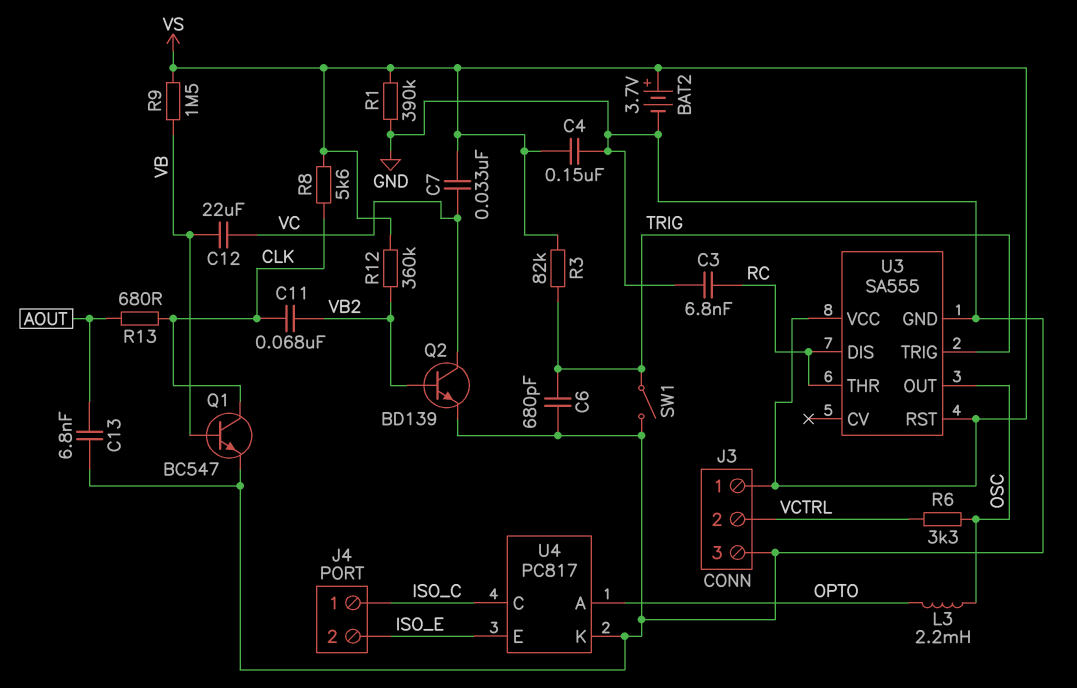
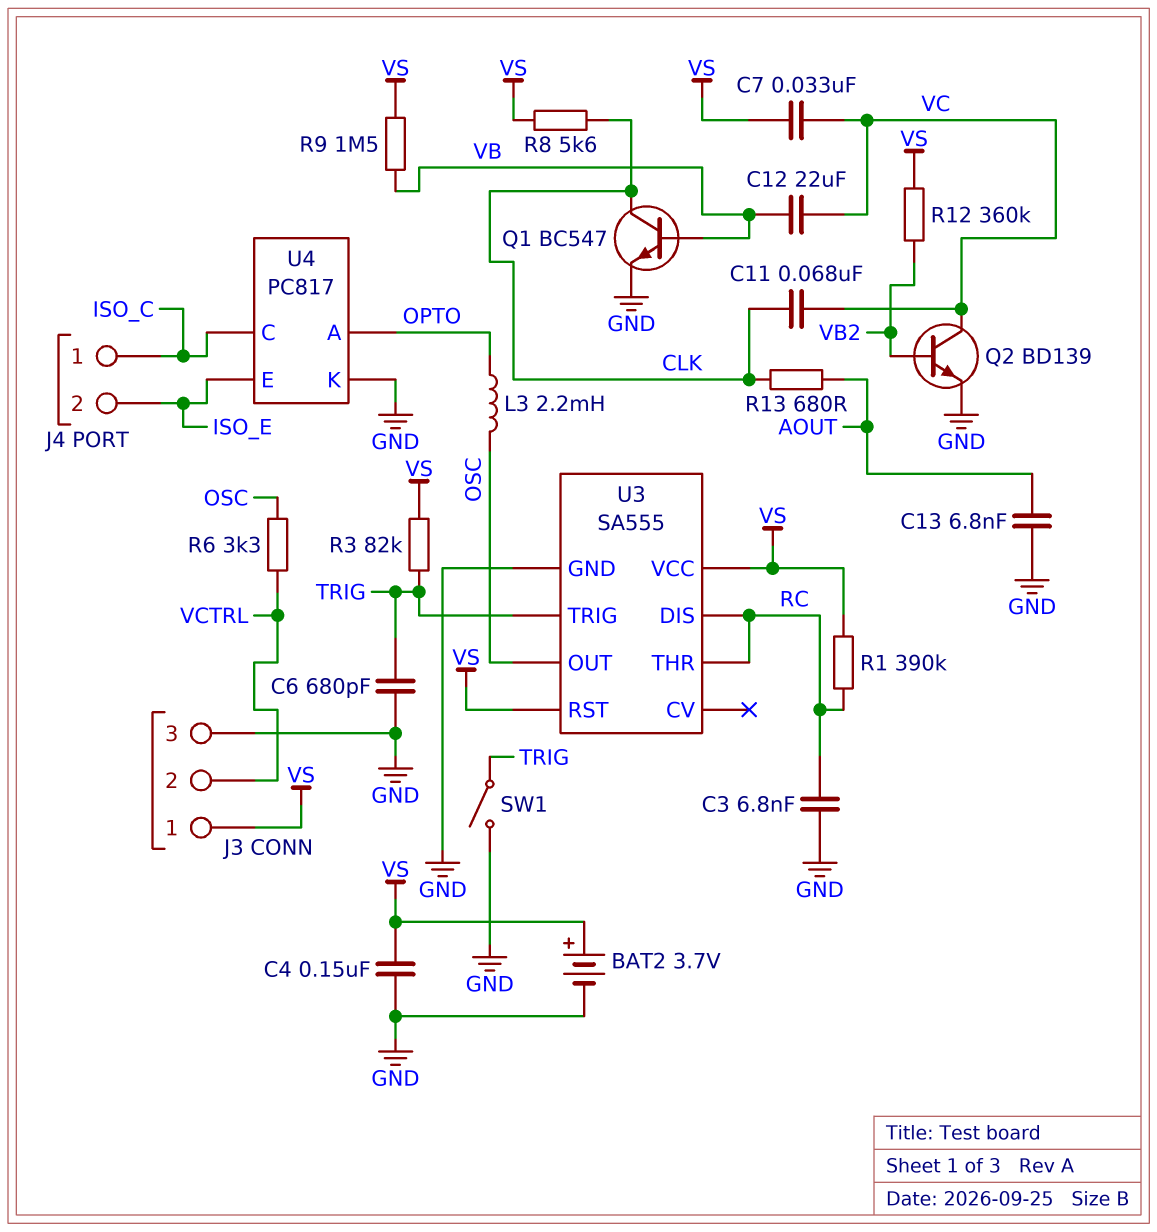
C11: 68nF (CLK, VB2) -> 68nF (CLK, VC)
R1: 390k (GND, VS) -> 390k (RC, VS)

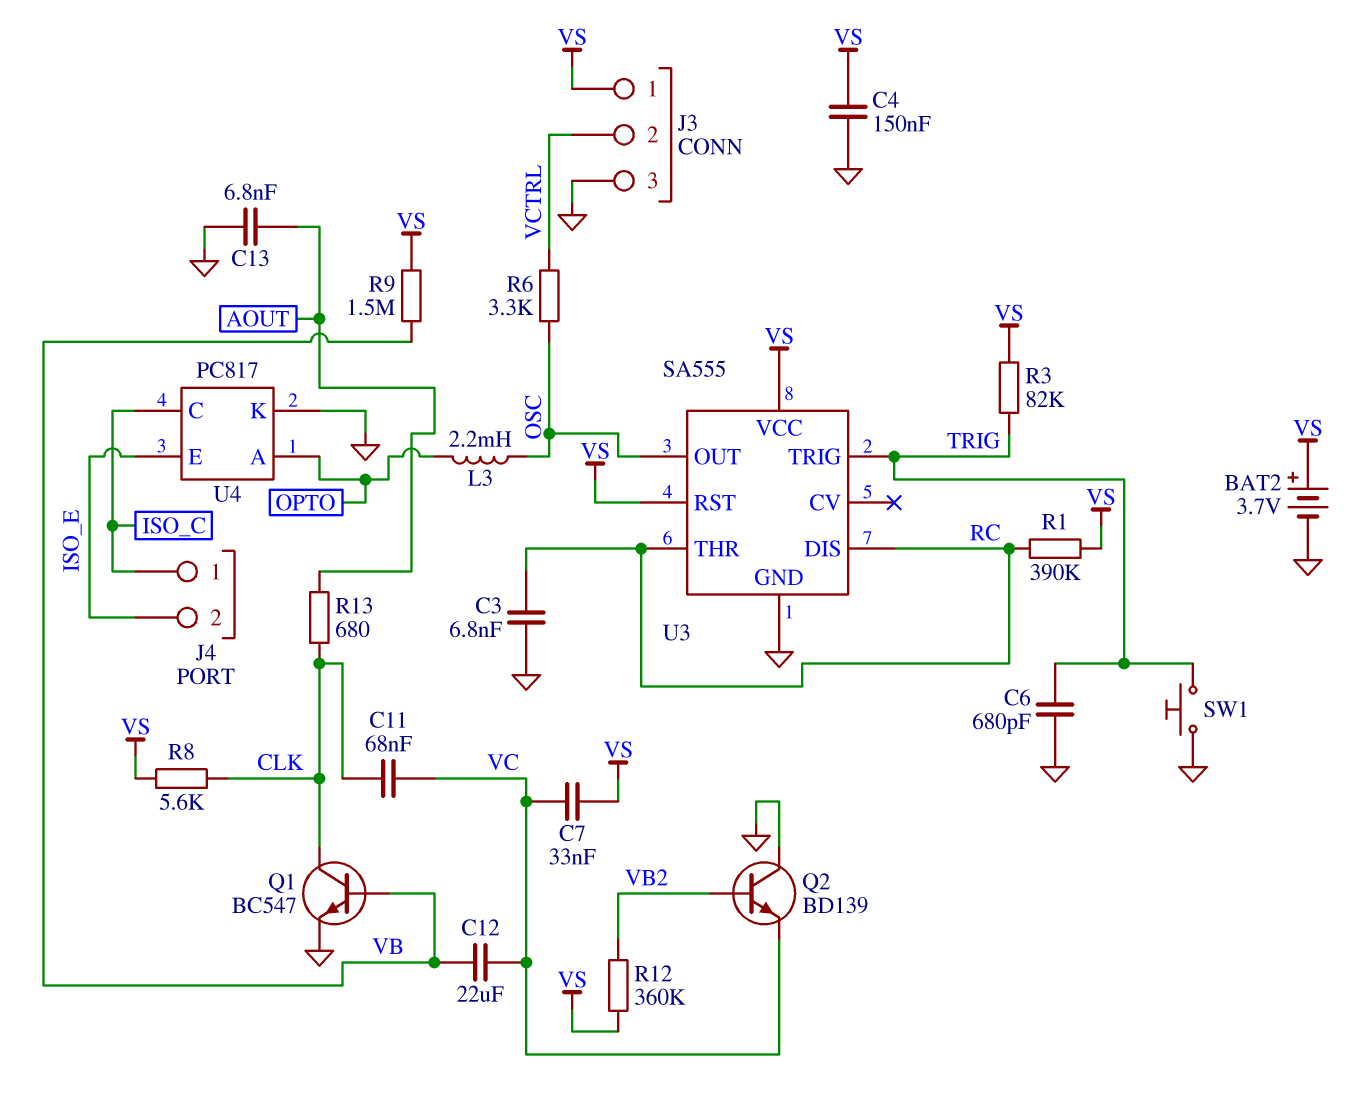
Q2: NPN BD139 (B VB2, C VC, E GND) -> NPN BD139 (B VB2, C GND, E VC)
SW1: switch (GND, TRIG) -> button (GND, TRIG)

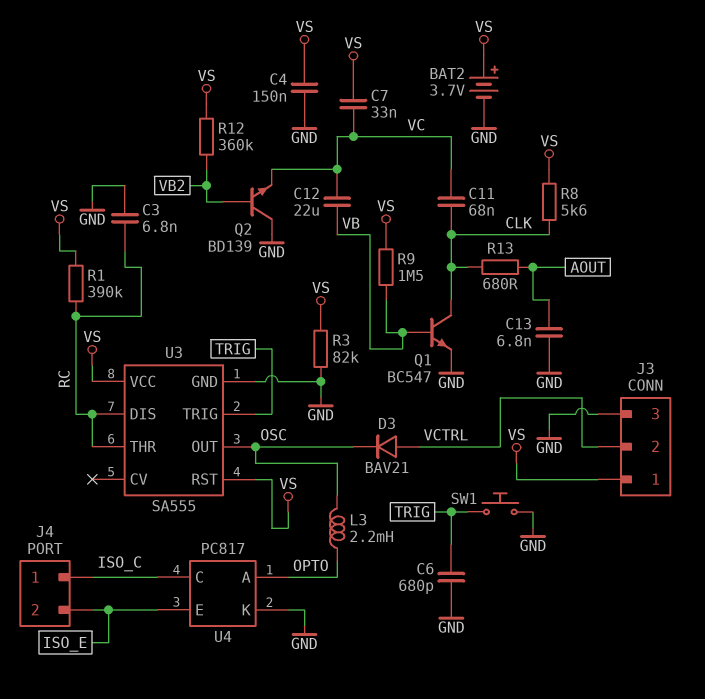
D3: none -> diode BAV21 (A VCTRL, K OSC)
R3: 82k (TRIG, VS) -> 82k (GND, VS)
R6: 3.3k (OSC, VCTRL) -> none

